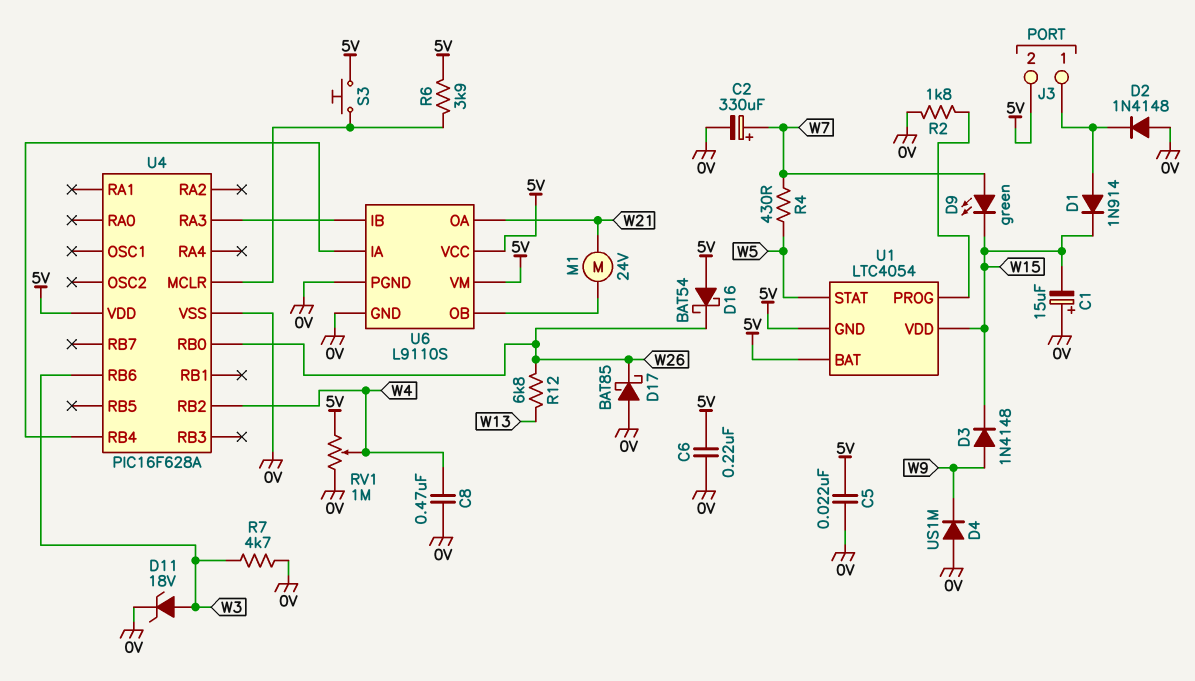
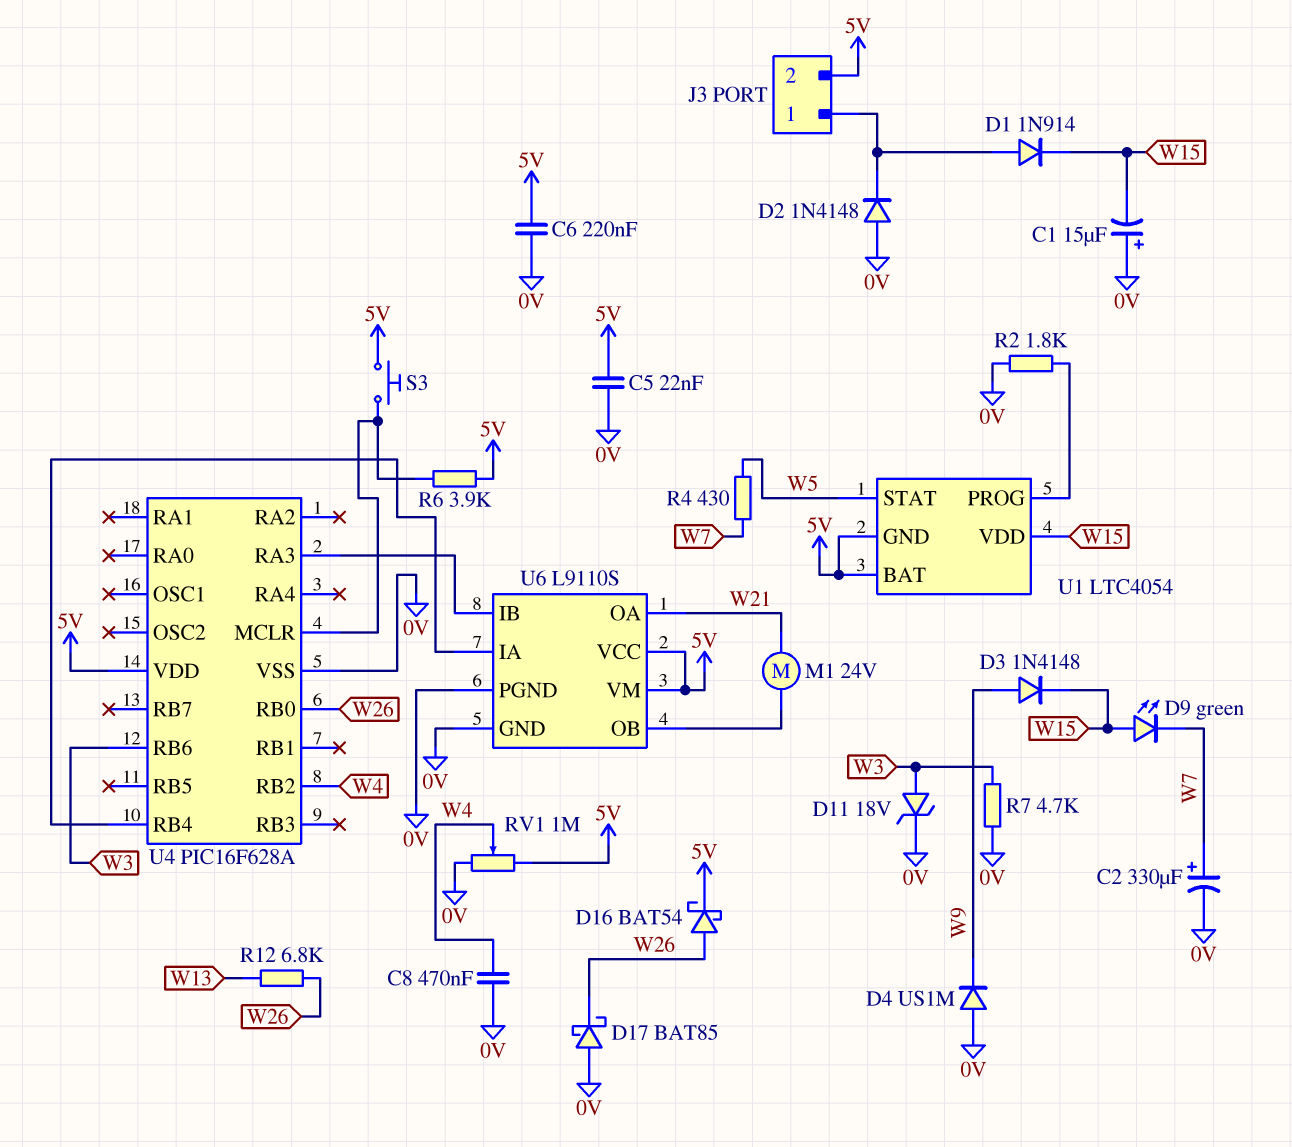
D9: LED green (A W7, K W15) -> LED green (A W15, K W7)
D16: schottky BAT54 (A 5V, K W26) -> schottky BAT54 (A W26, K 5V)

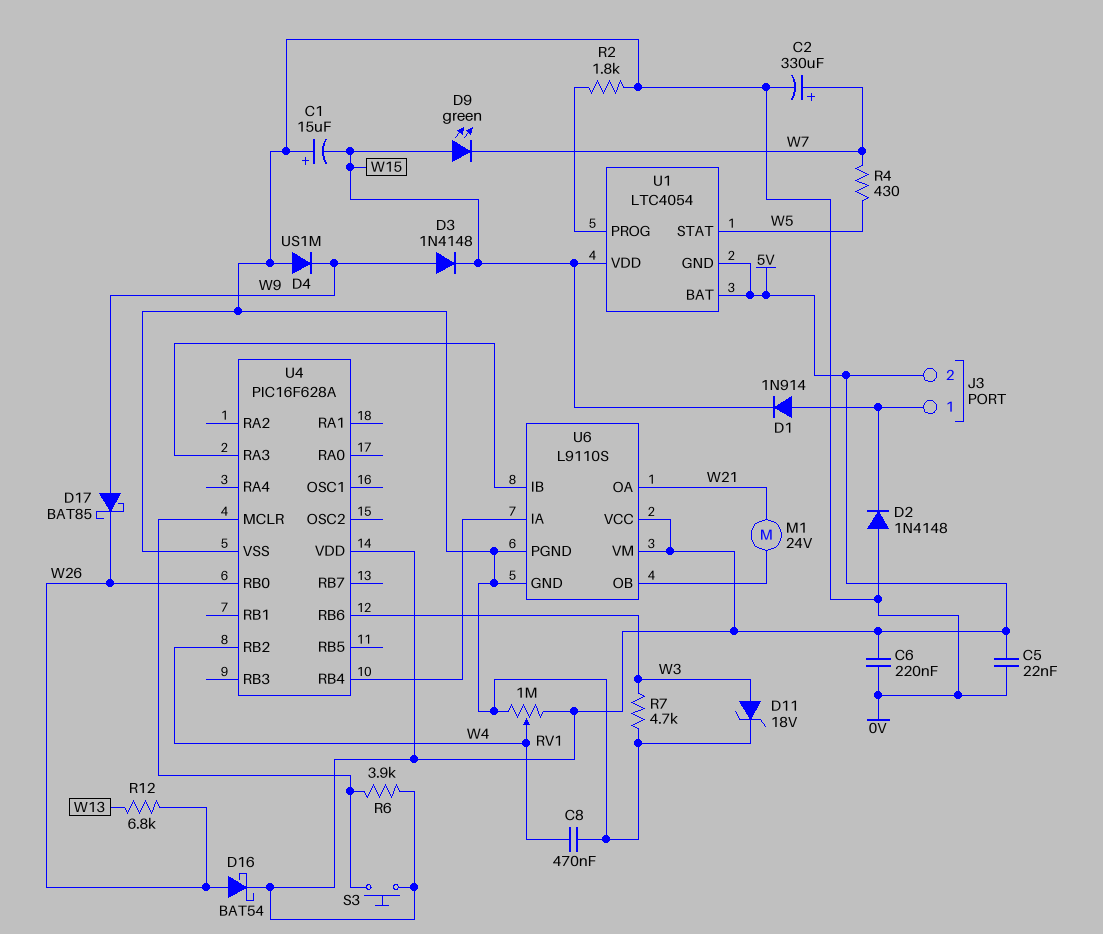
D17: schottky BAT85 (A 0V, K W26) -> schottky BAT85 (A W9, K W26)

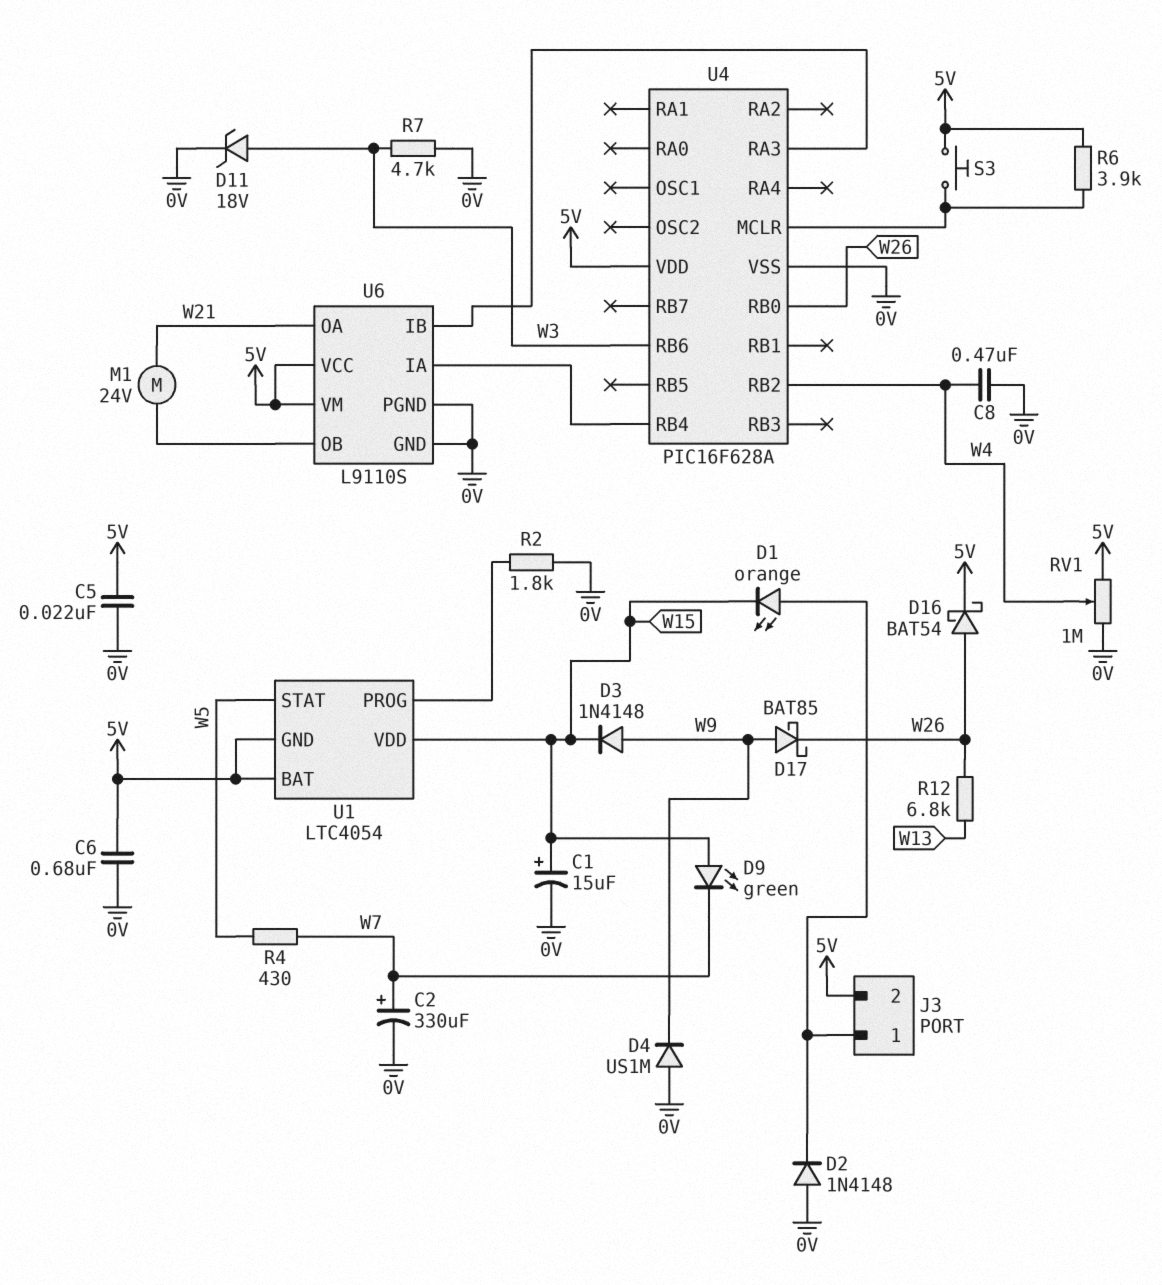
C1: 15uF (plus 0V, minus W15) -> 15uF (plus W15, minus 0V)
C6: 220nF (0V, 5V) -> 680nF (0V, 5V)
D1: diode 1N914 (A J3/1, K W15) -> LED orange (A J3/1, K W15)

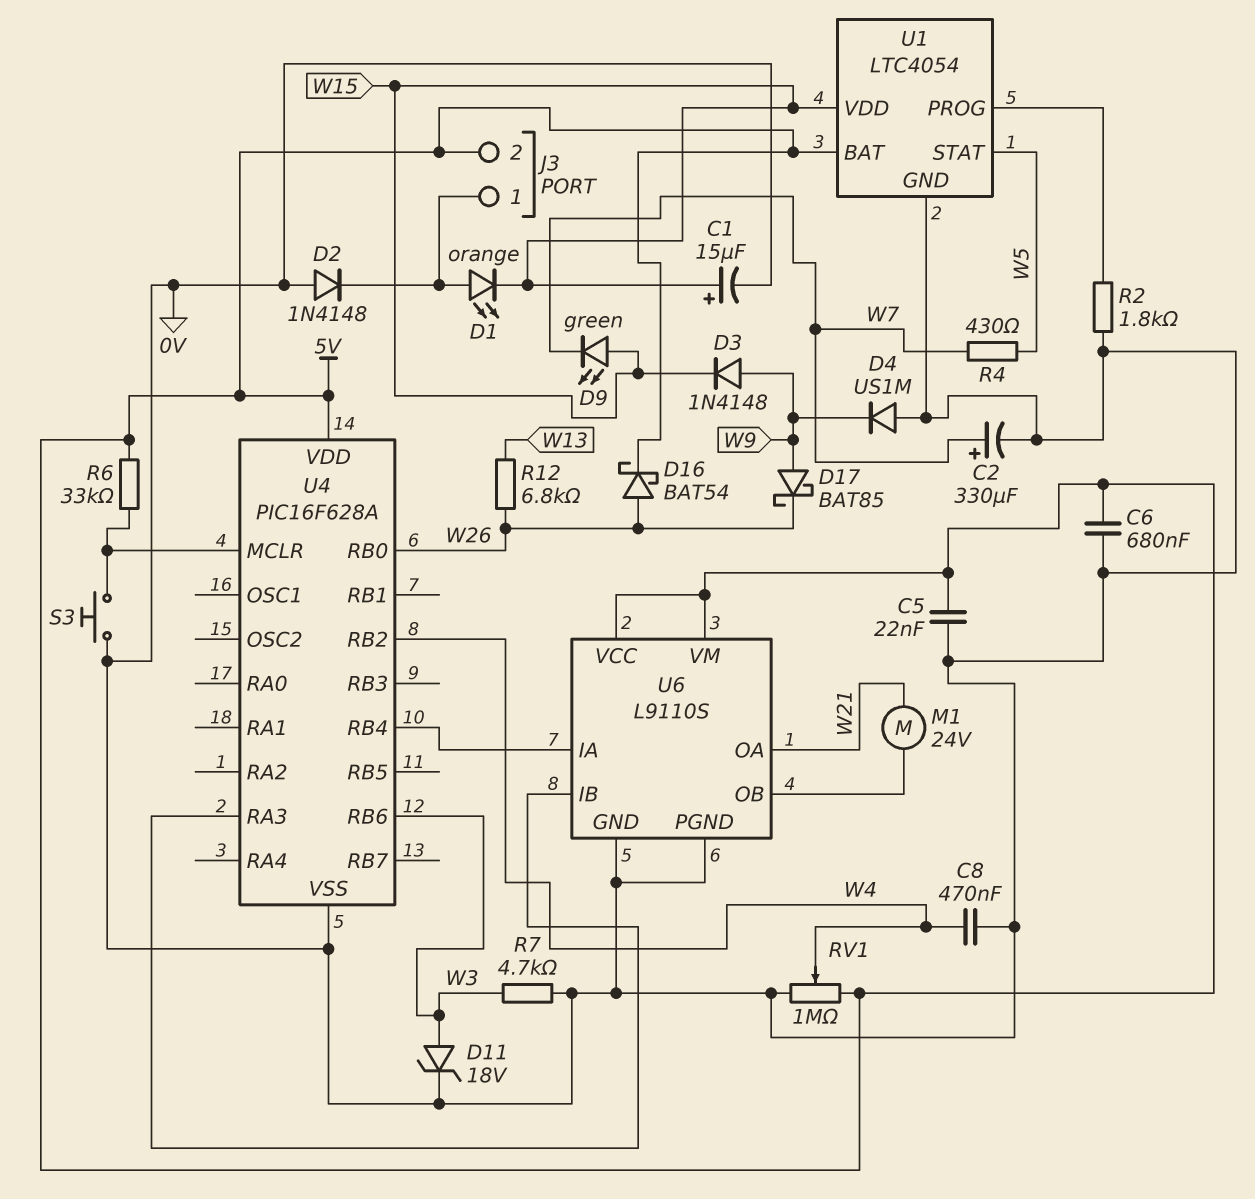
R6: 3.9k (5V, U4/MCLR) -> 33k (5V, U4/MCLR)
S3: button (5V, U4/MCLR) -> button (0V, U4/MCLR)
U1 pin GND: 5V -> 0V

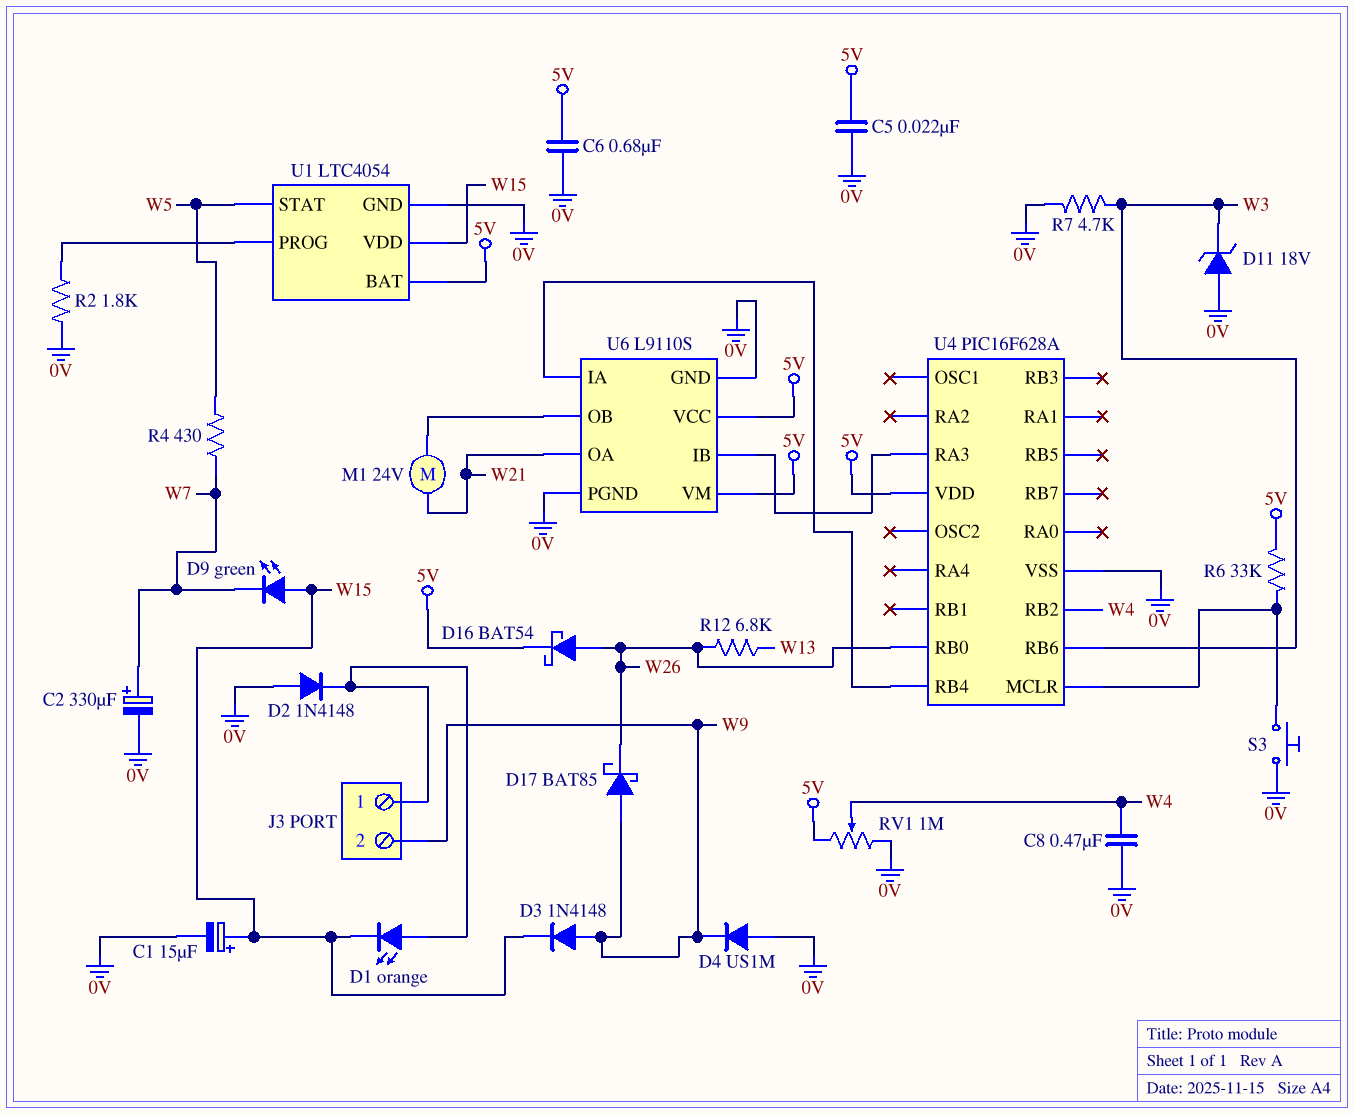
D11: zener 18V (A W3, K 0V) -> zener 18V (A 0V, K W3)
J3 pin 2: 5V -> W9

